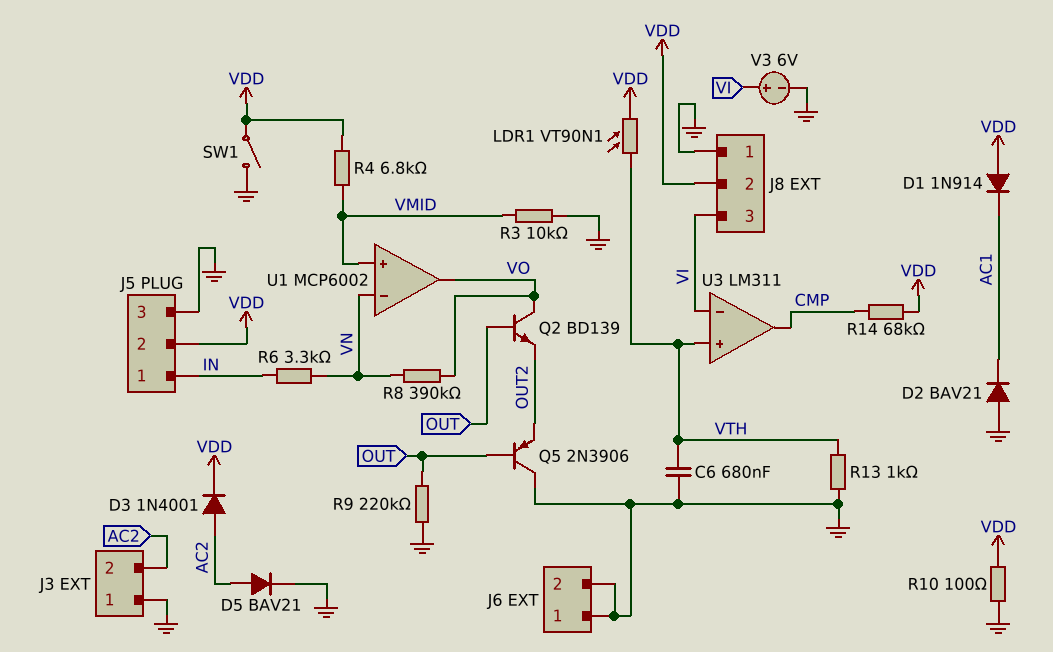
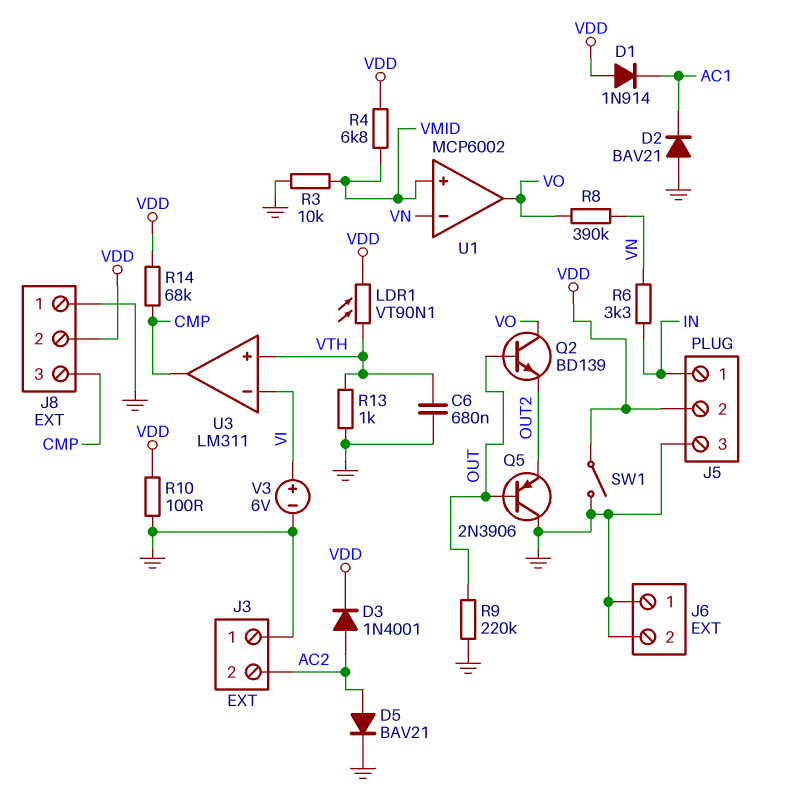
J8 pin 3: VI -> CMP

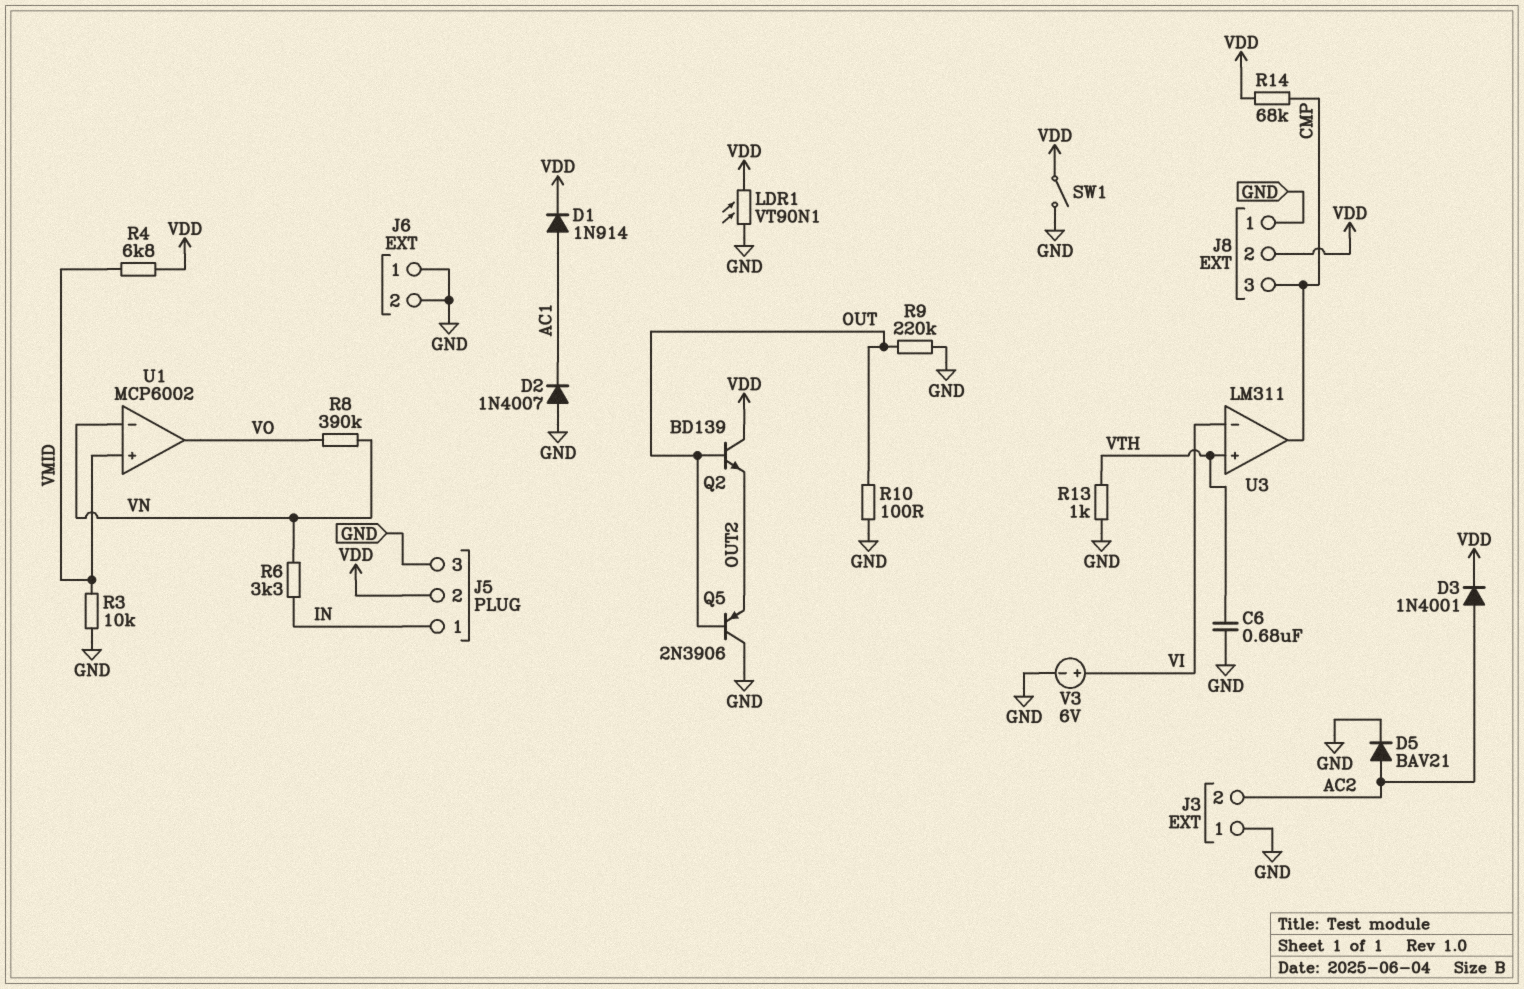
D1: diode 1N914 (A VDD, K AC1) -> diode 1N914 (A AC1, K VDD)
D2: diode BAV21 (A GND, K AC1) -> diode 1N4007 (A GND, K AC1)
LDR1: VT90N1 (VDD, VTH) -> VT90N1 (GND, VDD)
Q2: NPN BD139 (B OUT, C VO, E OUT2) -> NPN BD139 (B OUT, C VDD, E OUT2)
R10: 100 (GND, VDD) -> 100 (GND, OUT)

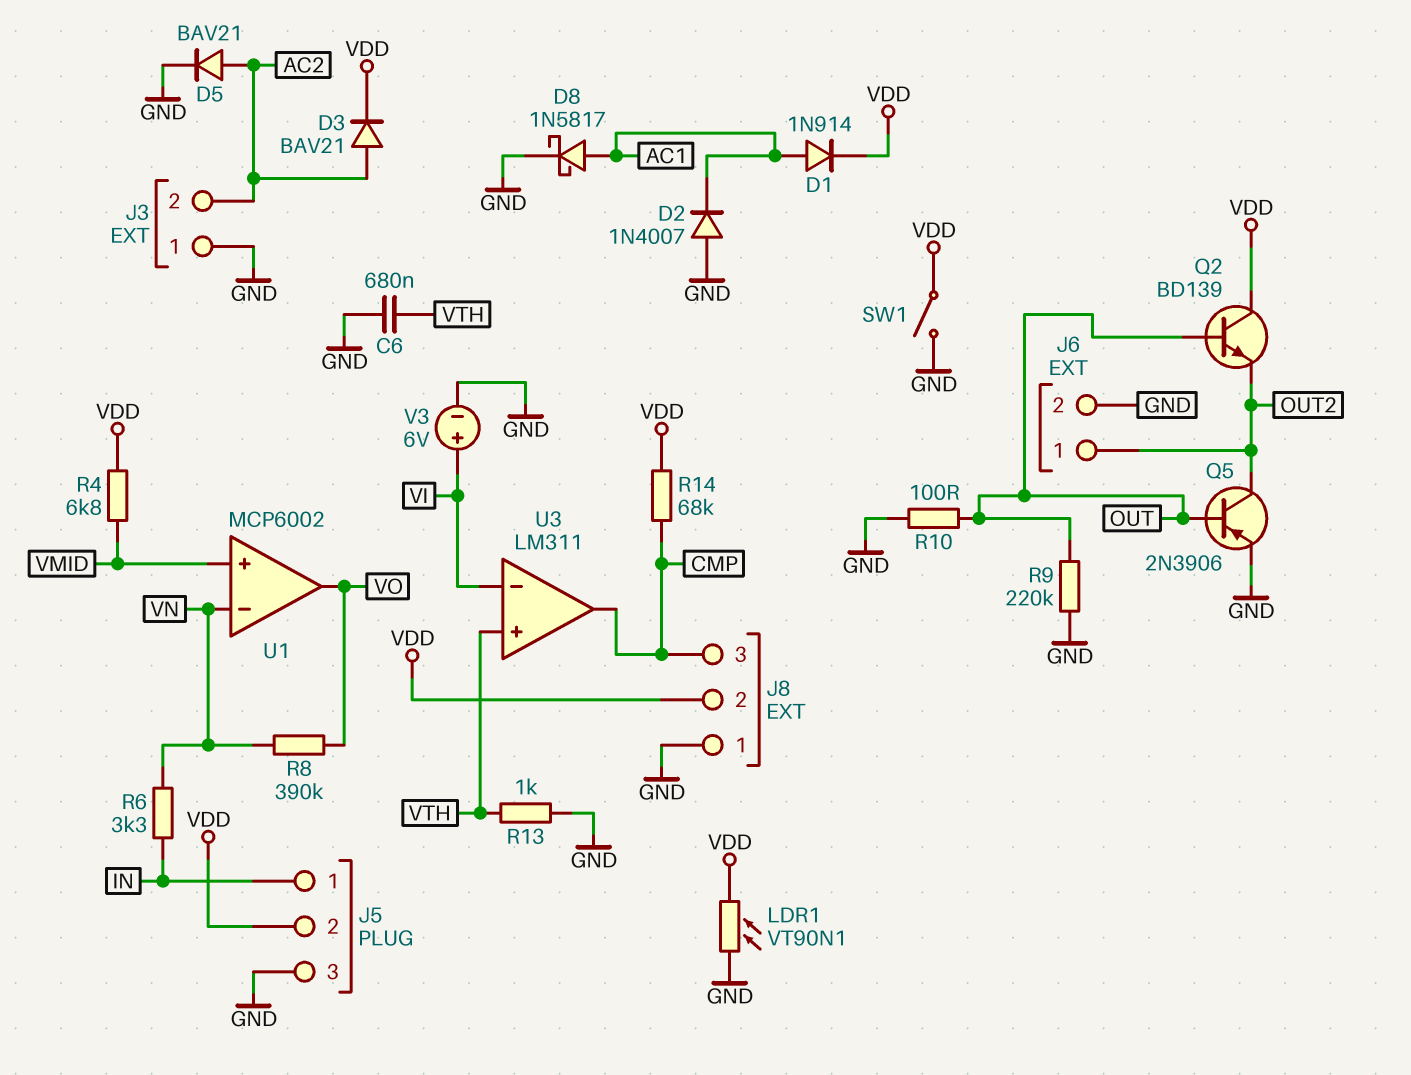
D3: diode 1N4001 (A AC2, K VDD) -> diode BAV21 (A AC2, K VDD)
D8: none -> schottky 1N5817 (A AC1, K GND)
J6 pin 1: GND -> OUT2
Q5: PNP 2N3906 (B OUT, C GND, E OUT2) -> PNP 2N3906 (B OUT, C OUT2, E GND)
R3: 10k (GND, VMID) -> none

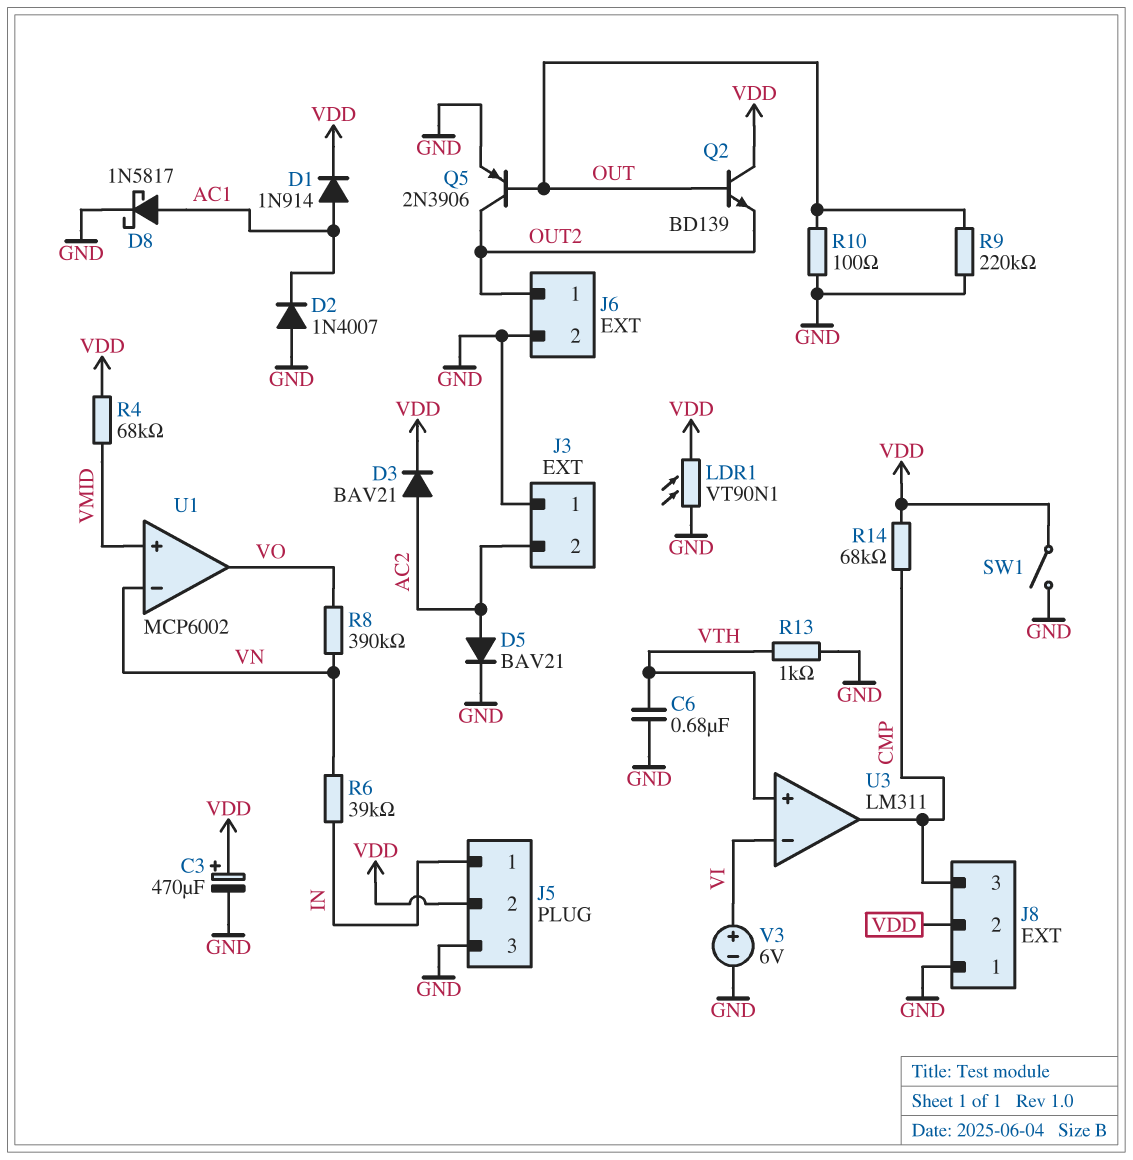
C3: none -> 470uF (plus VDD, minus GND)
R4: 6.8k (VDD, VMID) -> 68k (VDD, VMID)
R6: 3.3k (IN, VN) -> 39k (IN, VN)

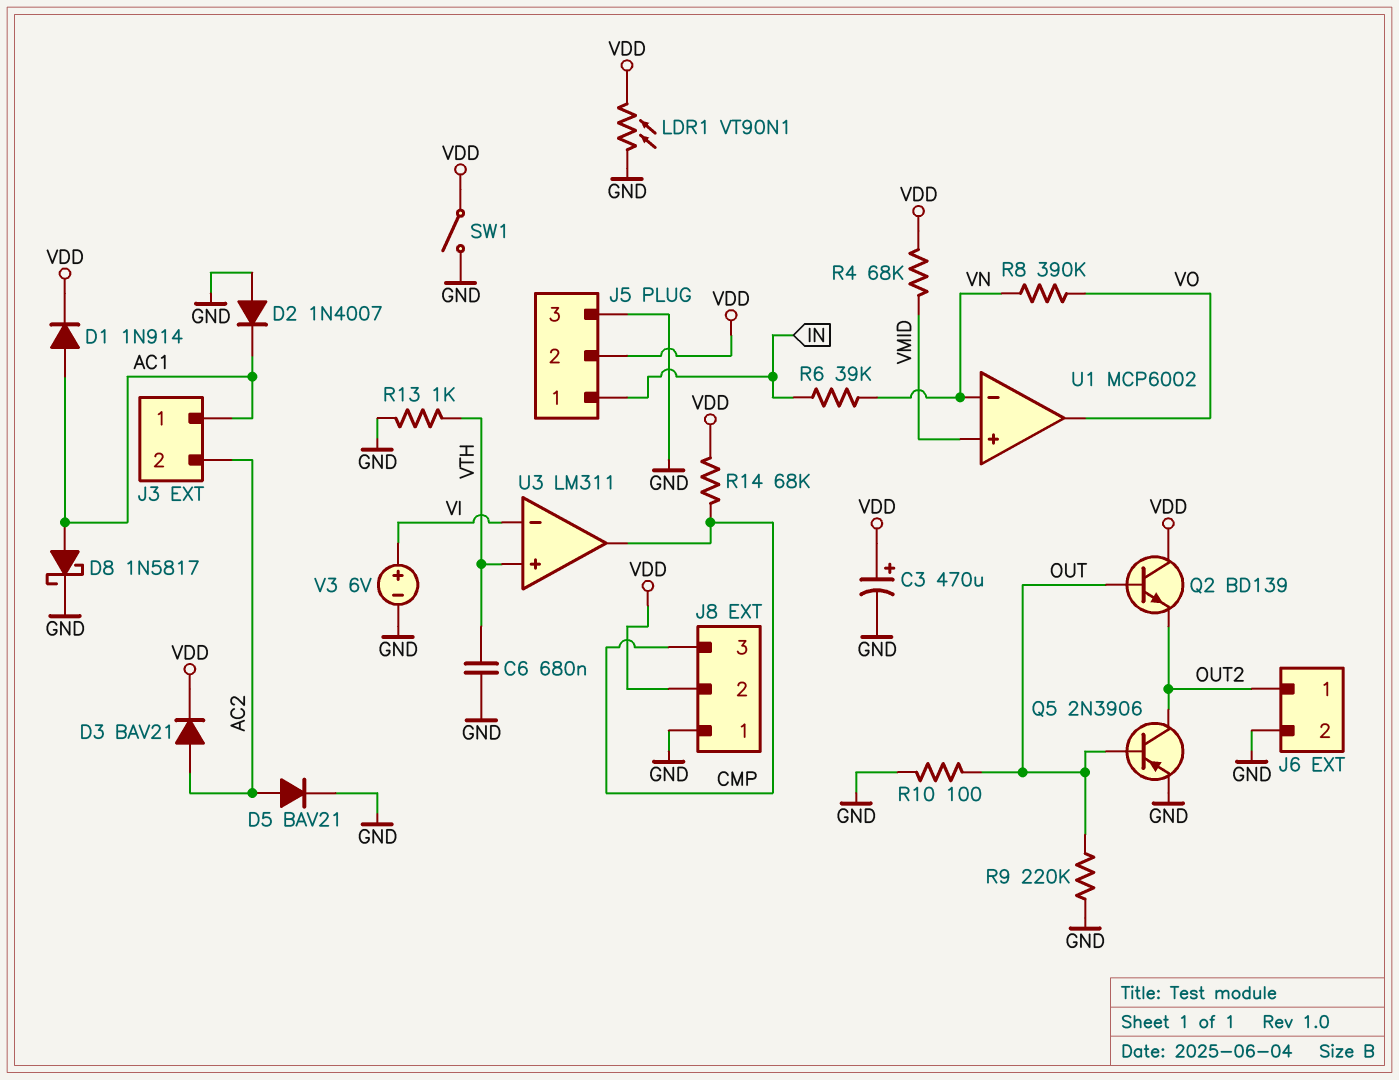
J3 pin 1: GND -> AC1

